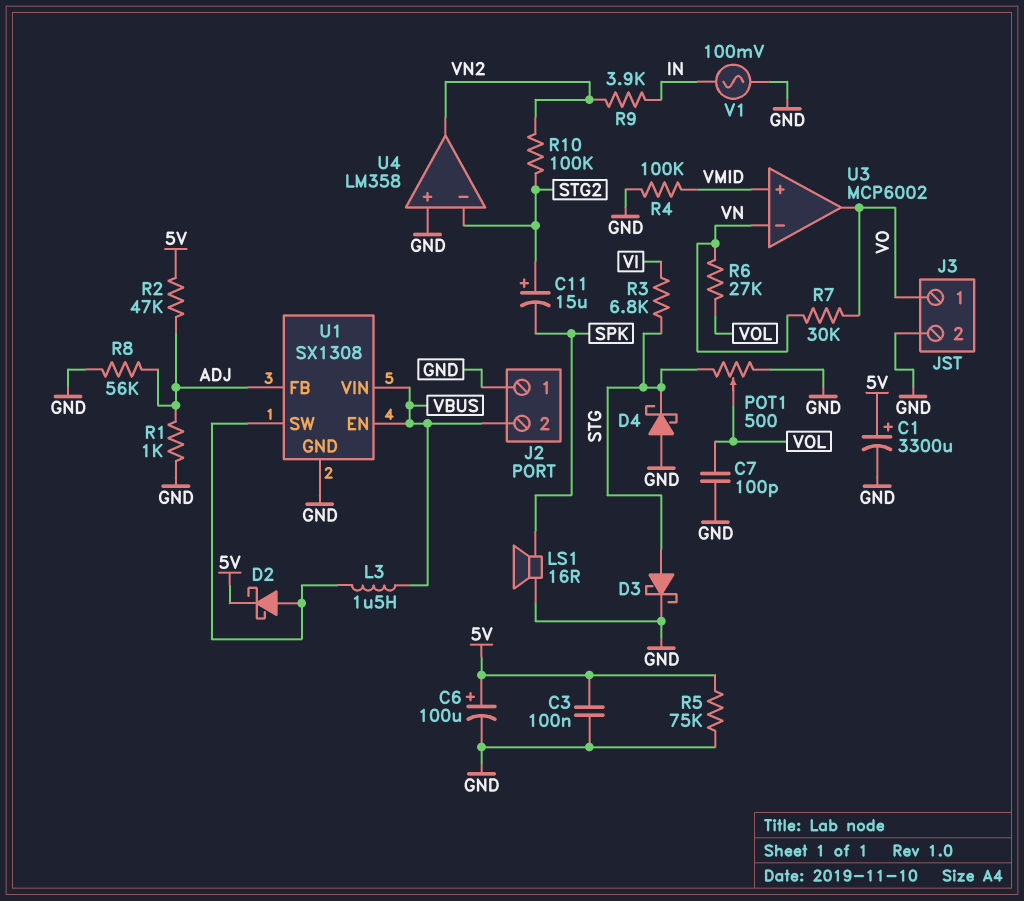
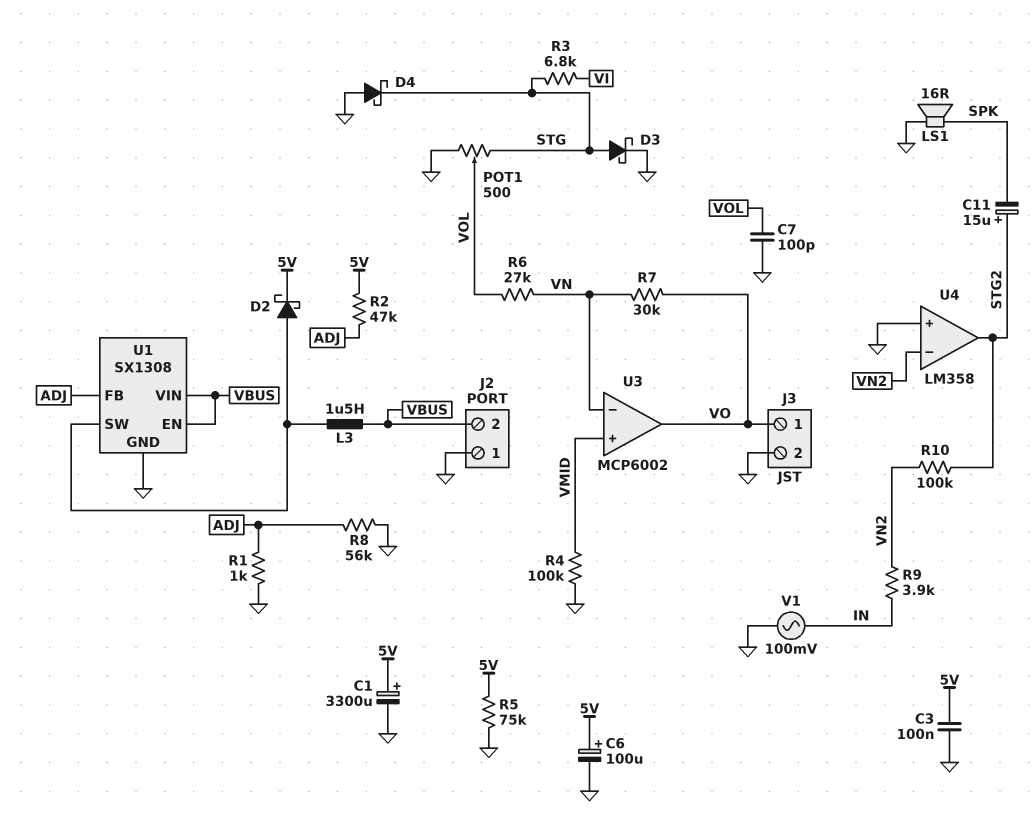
U4 pin in-: STG2 -> VN2
U4 pin out: VN2 -> STG2

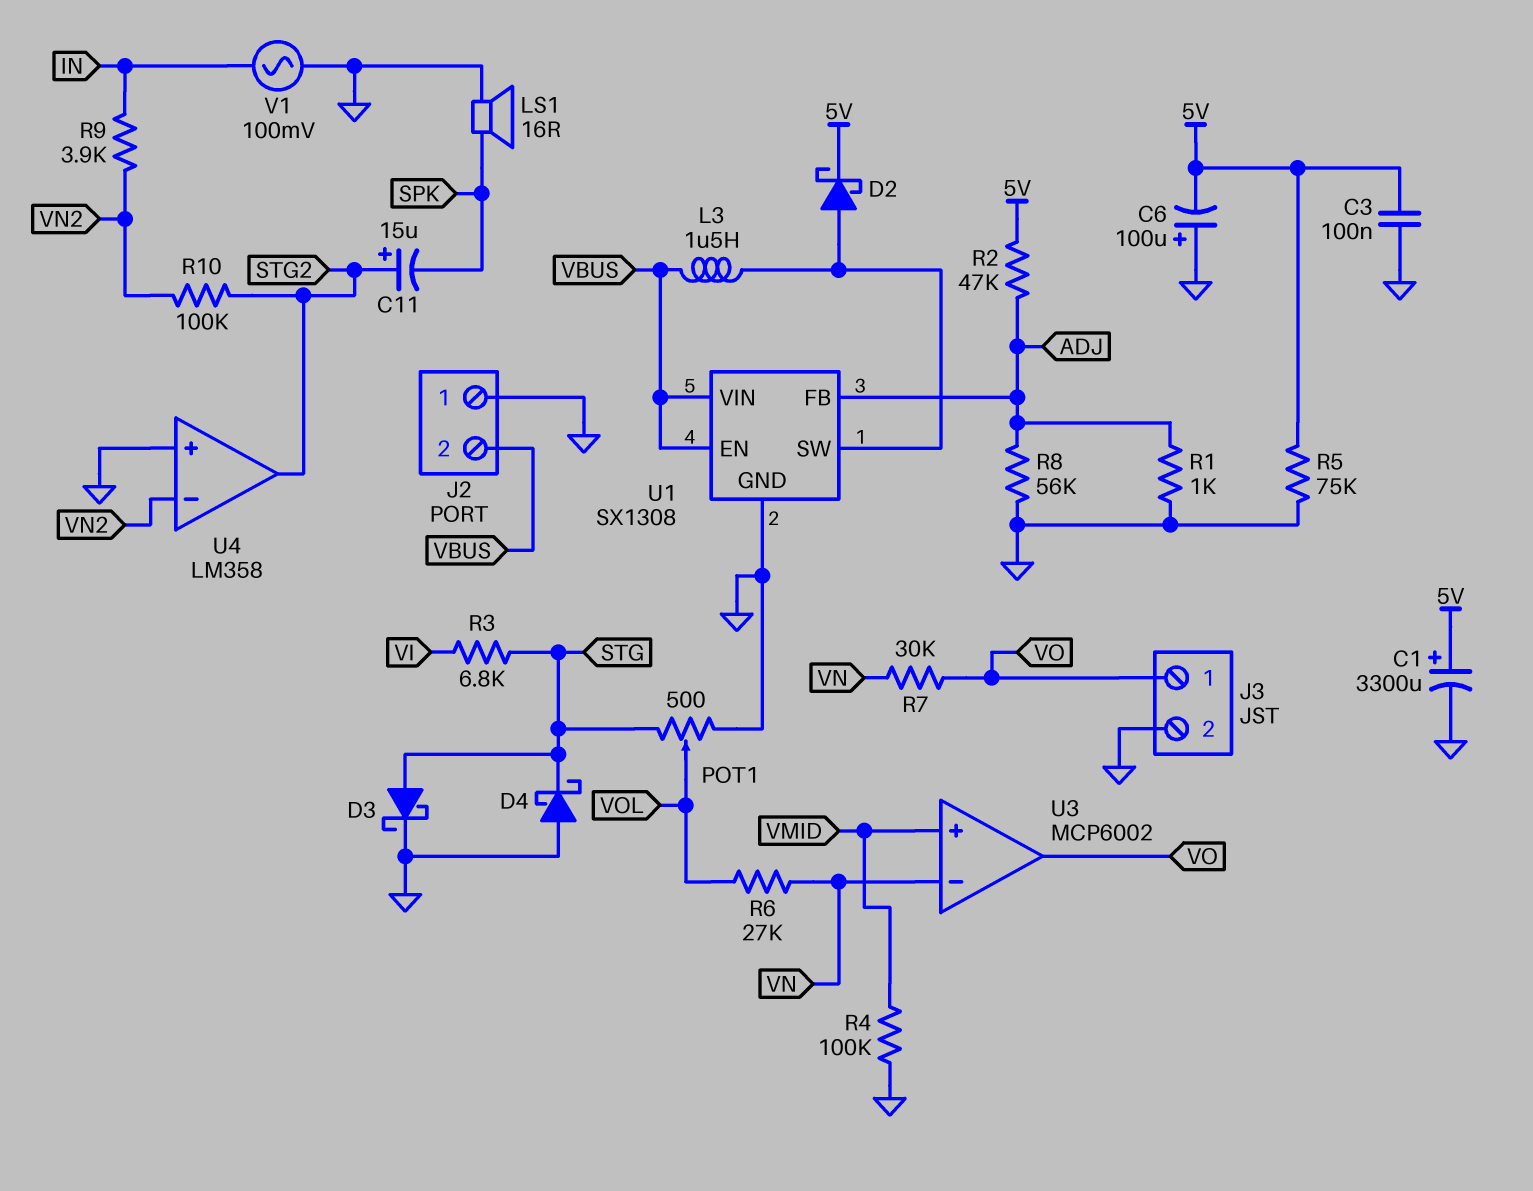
C6: 100uF (plus 5V, minus GND) -> 100uF (plus GND, minus 5V)
C7: 100pF (GND, VOL) -> none

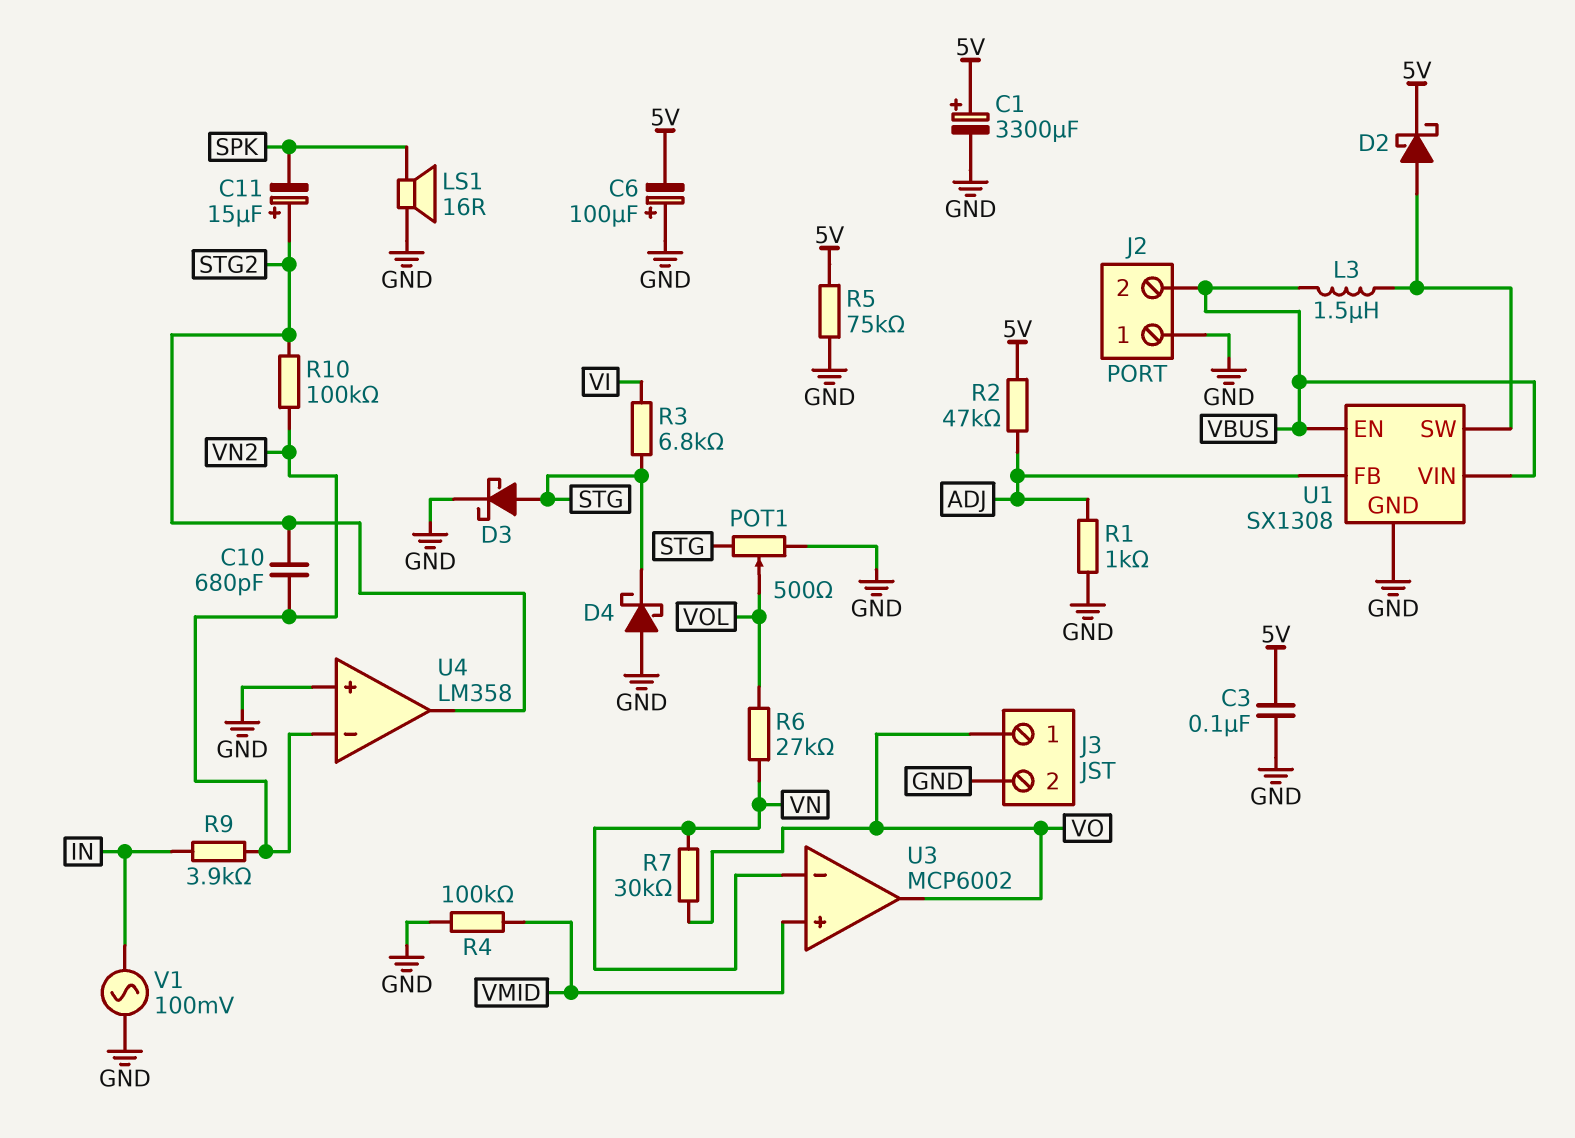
C10: none -> 680pF (STG2, VN2)
R8: 56k (ADJ, GND) -> none

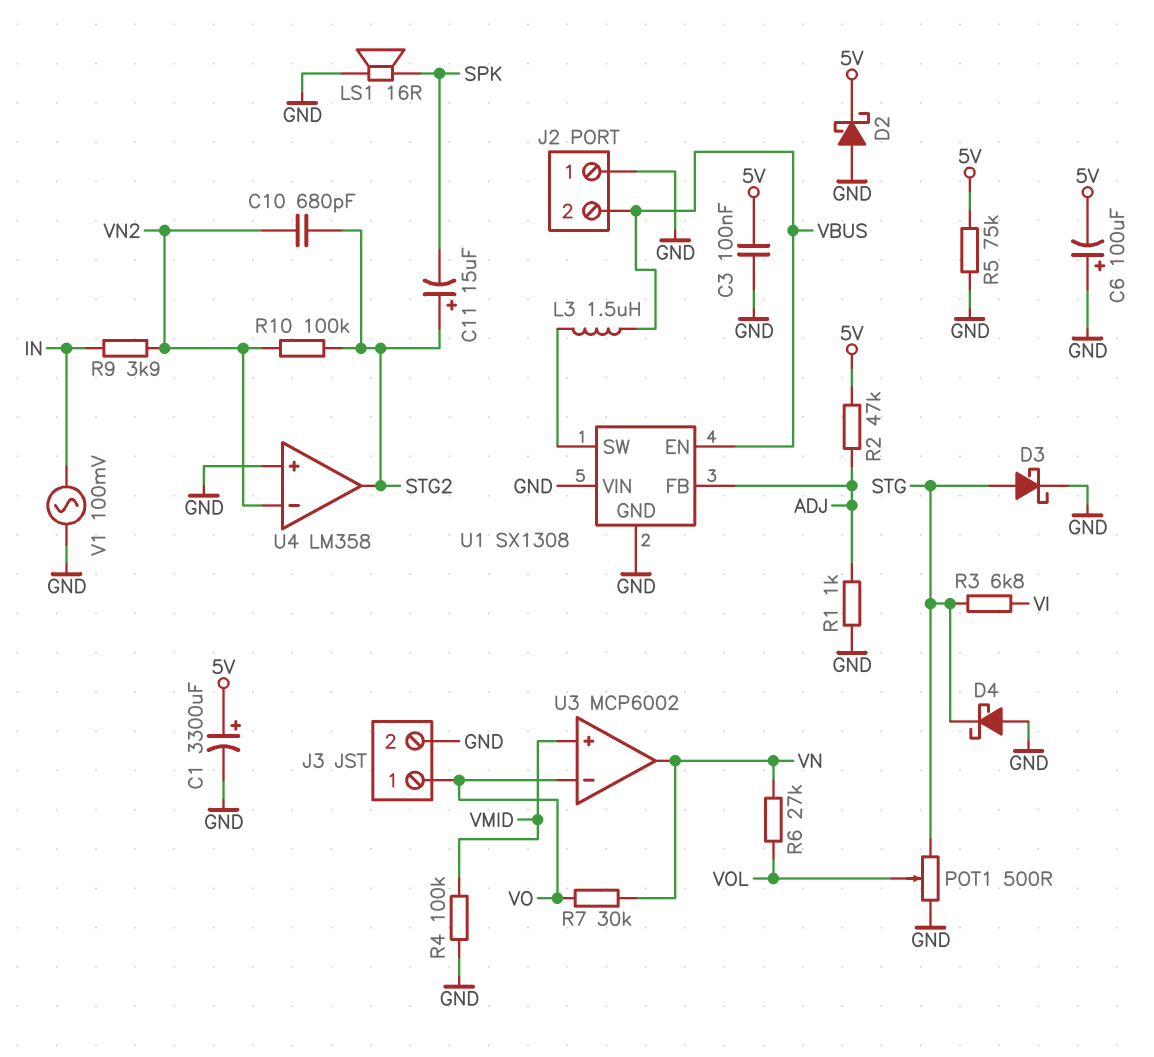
D2: schottky (A U1/SW, K 5V) -> schottky (A GND, K 5V)
U1 pin VIN: VBUS -> GND
U3 pin in-: VN -> VO
U3 pin out: VO -> VN

